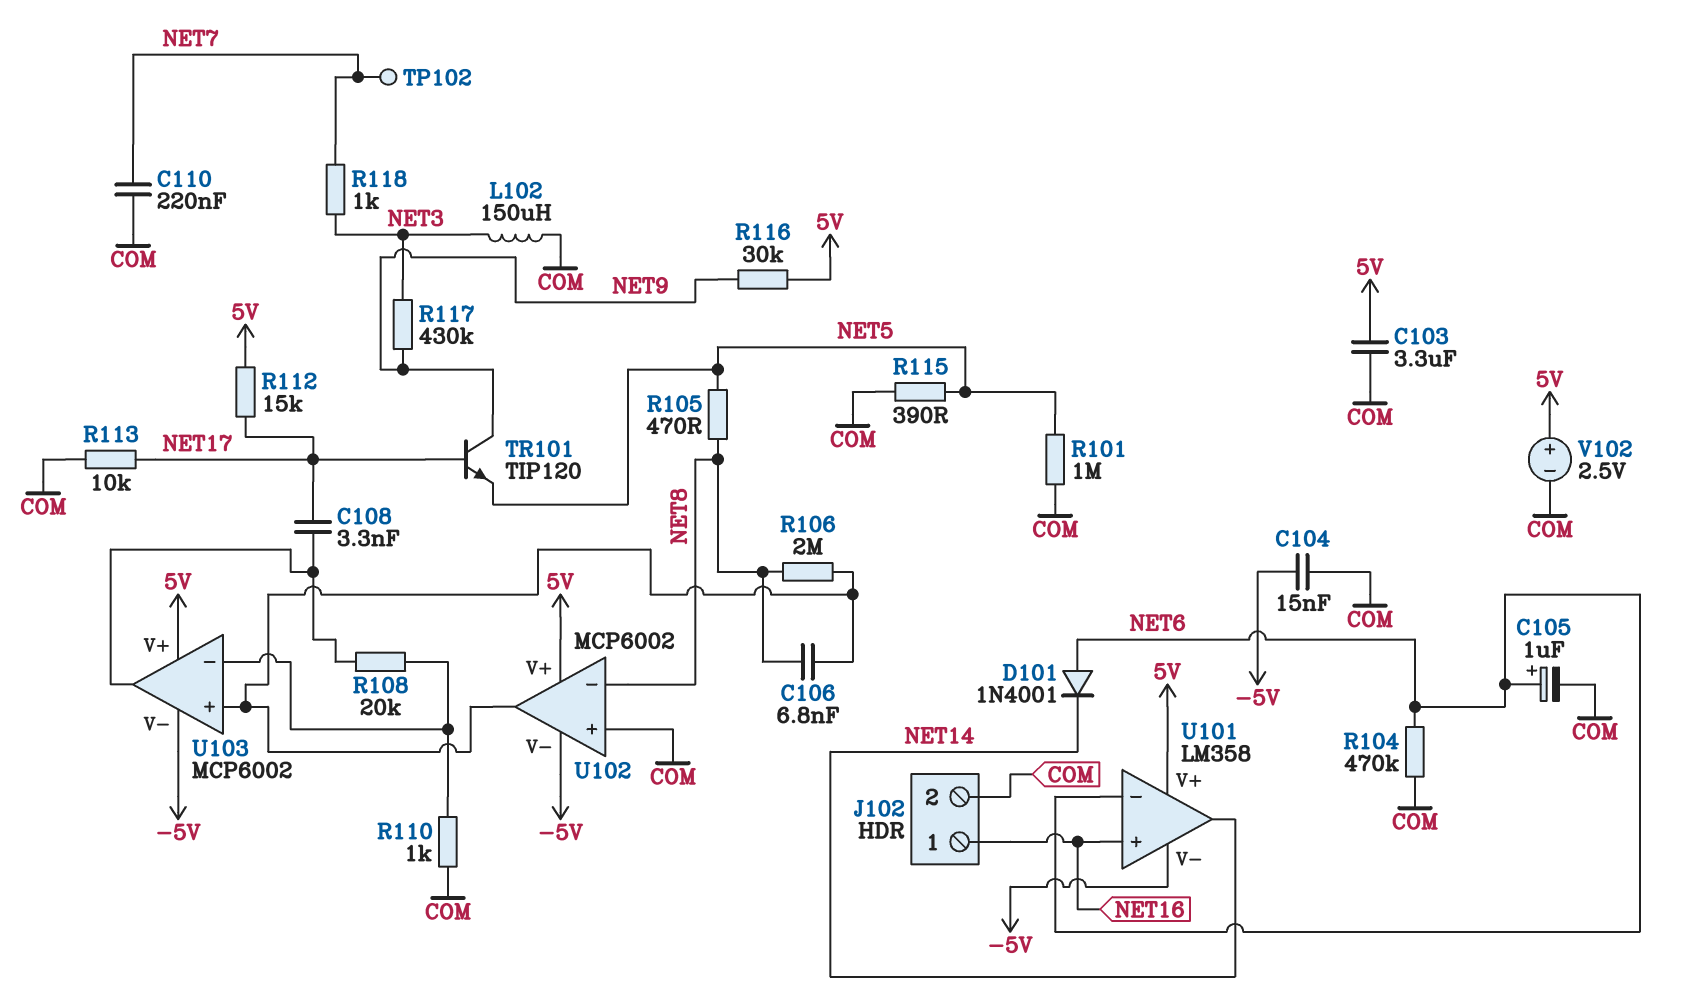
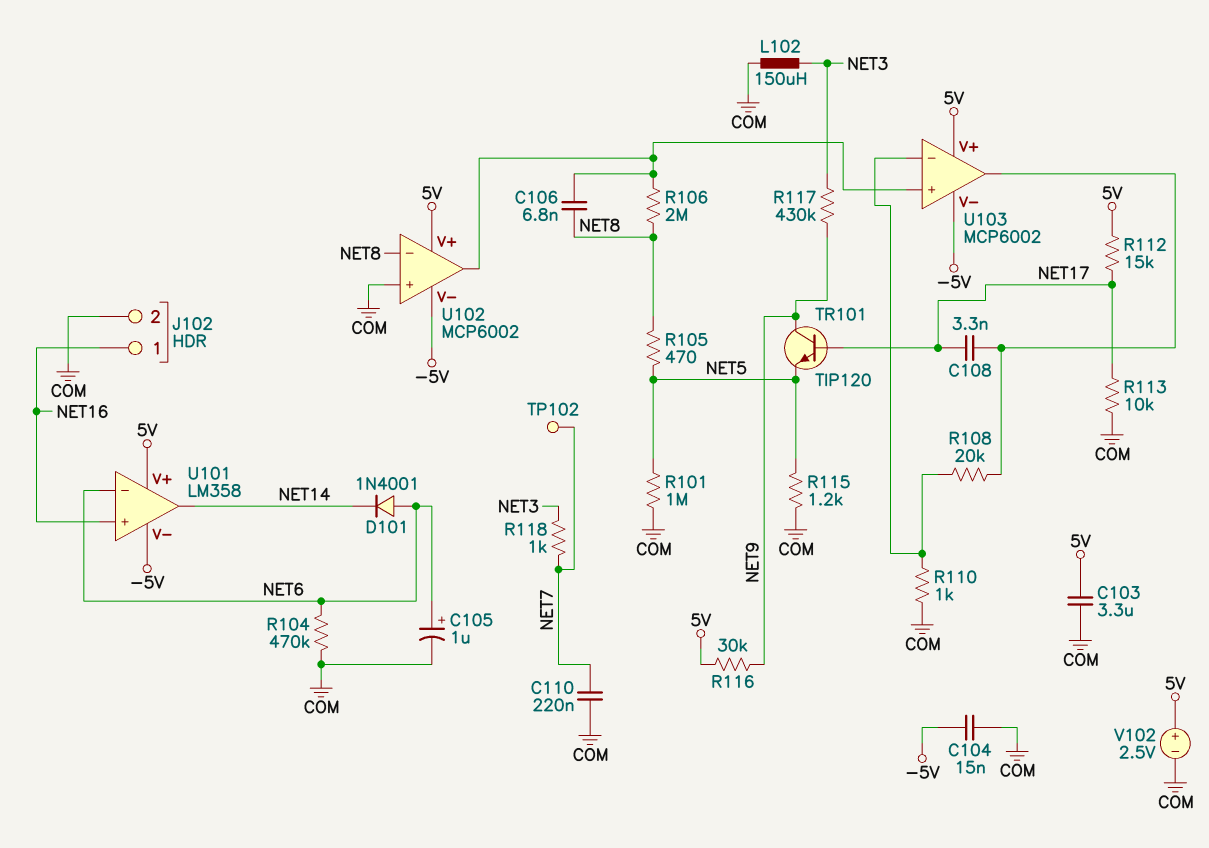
R115: 390 (COM, NET5) -> 1.2k (COM, NET5)

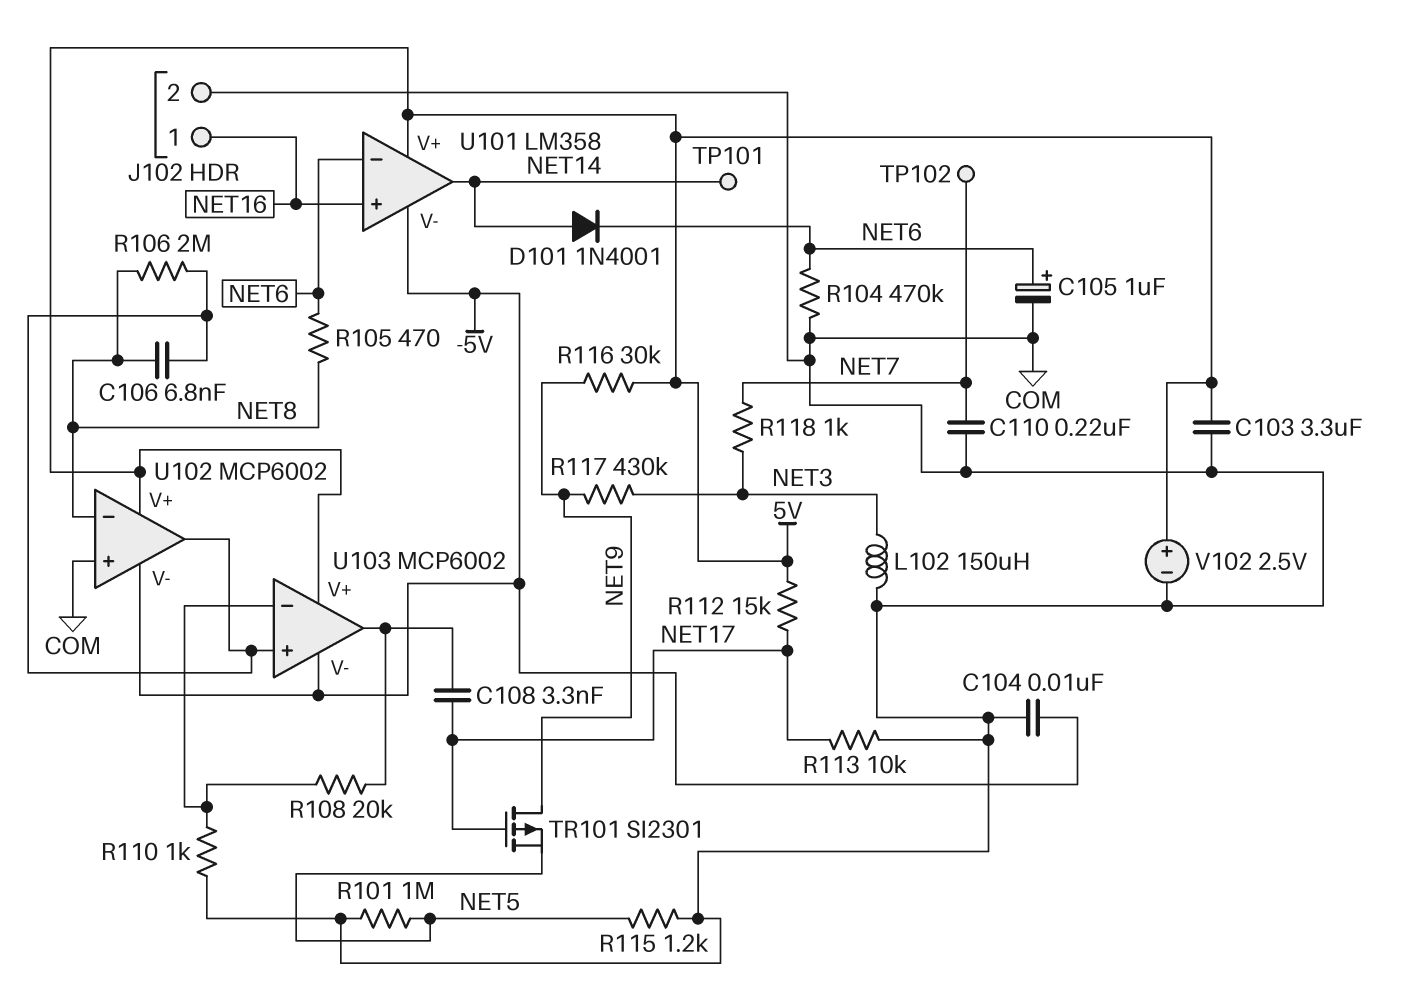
C104: 15nF (-5V, COM) -> 10nF (-5V, COM)
D101: diode 1N4001 (A NET6, K NET14) -> diode 1N4001 (A NET14, K NET6)
R105: 470 (NET5, NET8) -> 470 (NET6, NET8)
TP101: none -> test point (NET14)
TR101: NPN TIP120 (B NET17, C NET9, E NET5) -> PMOS SI2301 (G NET17, D NET9, S NET5)

